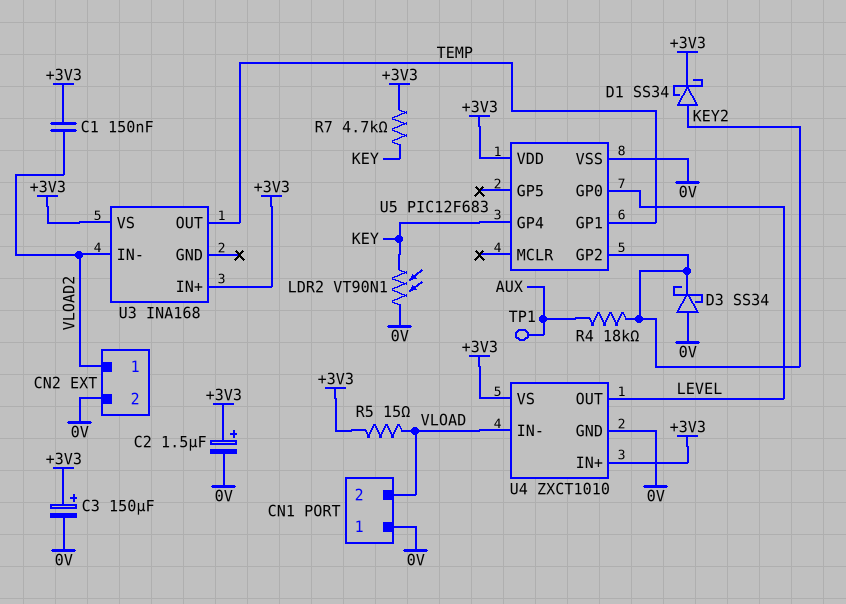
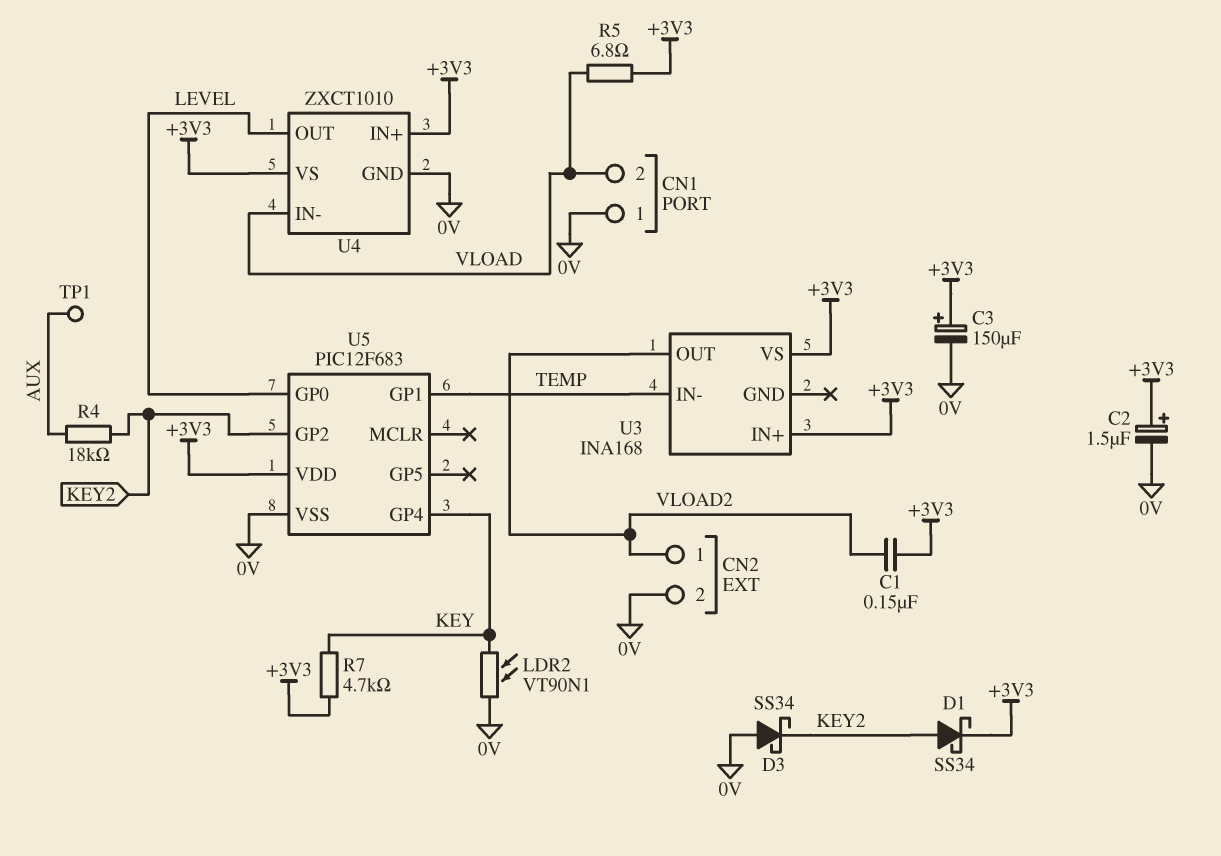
R5: 15 (+3V3, VLOAD) -> 6.8 (+3V3, VLOAD)
U3 pin IN-: VLOAD2 -> TEMP
U3 pin OUT: TEMP -> VLOAD2

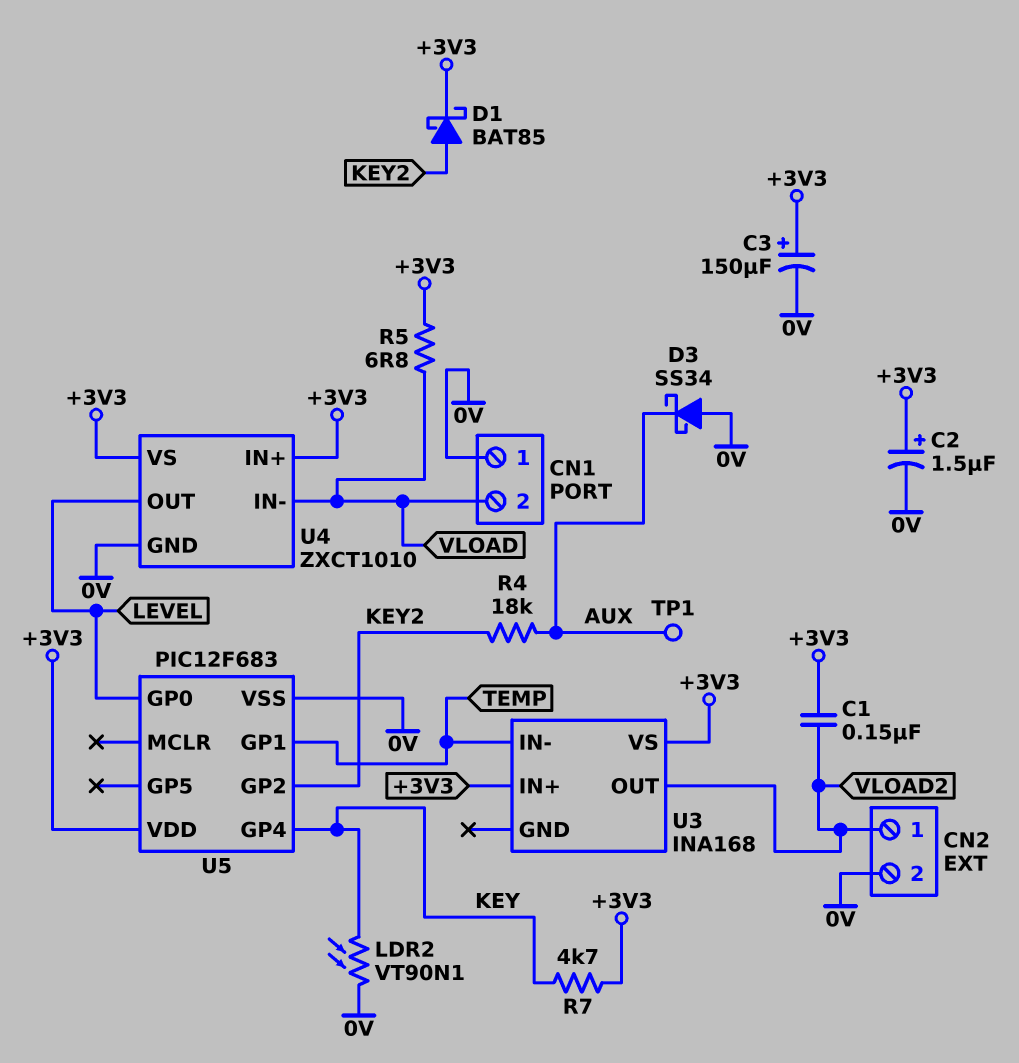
D1: schottky SS34 (A KEY2, K +3V3) -> schottky BAT85 (A KEY2, K +3V3)
D3: schottky SS34 (A 0V, K KEY2) -> schottky SS34 (A 0V, K AUX)

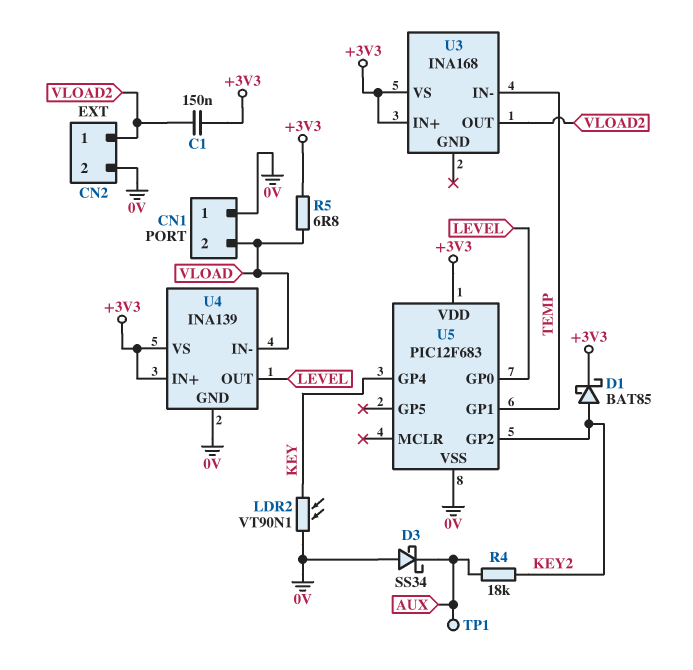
C2: 1.5uF (plus +3V3, minus 0V) -> none
C3: 150uF (plus +3V3, minus 0V) -> none
R7: 4.7k (+3V3, KEY) -> none
U4: ZXCT1010 -> INA139

